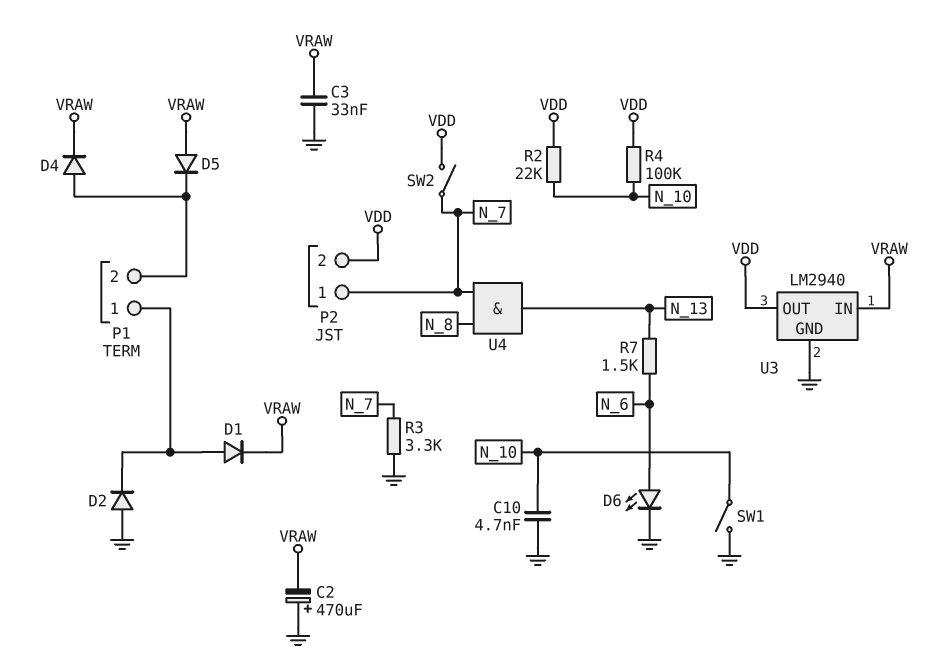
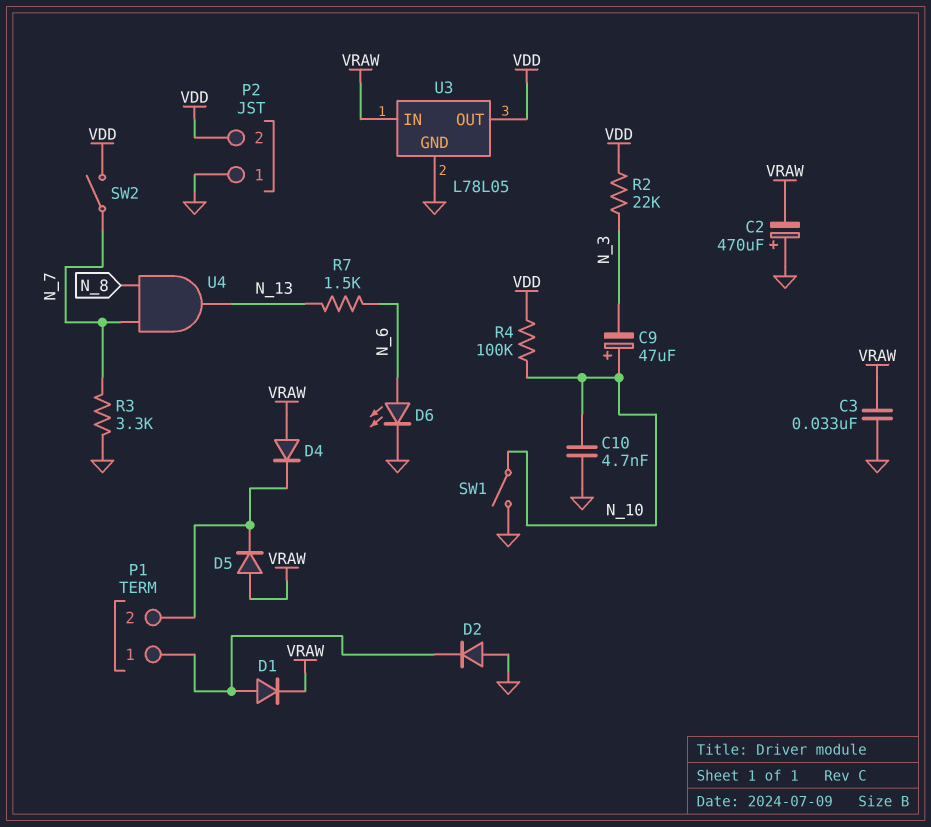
C9: none -> 47uF (plus N_10, minus N_3)
D4: diode (A P1/2, K VRAW) -> diode (A VRAW, K P1/2)
P2 pin 1: N_7 -> GND
R2: 22k (N_10, VDD) -> 22k (N_3, VDD)
U3: LM2940 -> L78L05

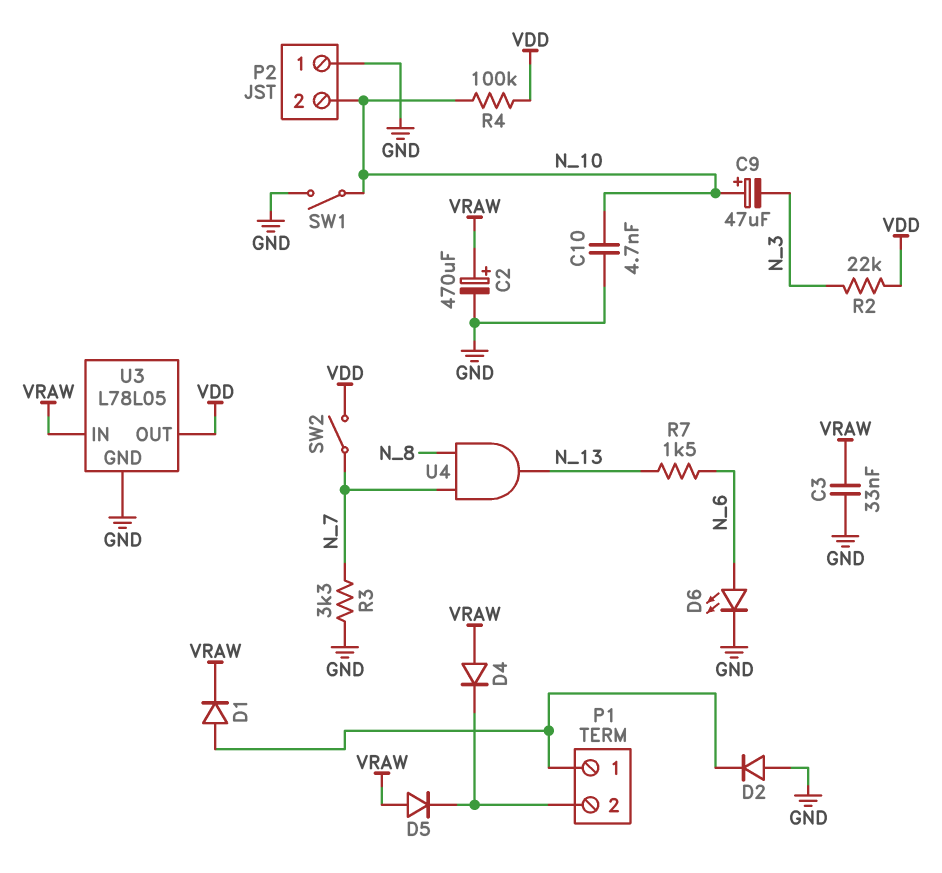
C2: 470uF (plus GND, minus VRAW) -> 470uF (plus VRAW, minus GND)
P2 pin 2: VDD -> N_10

